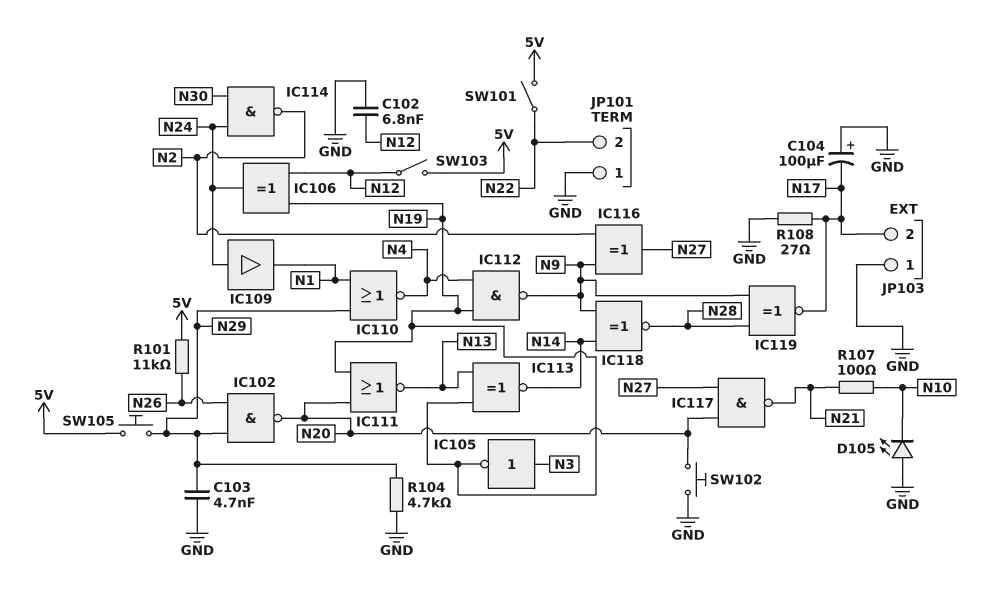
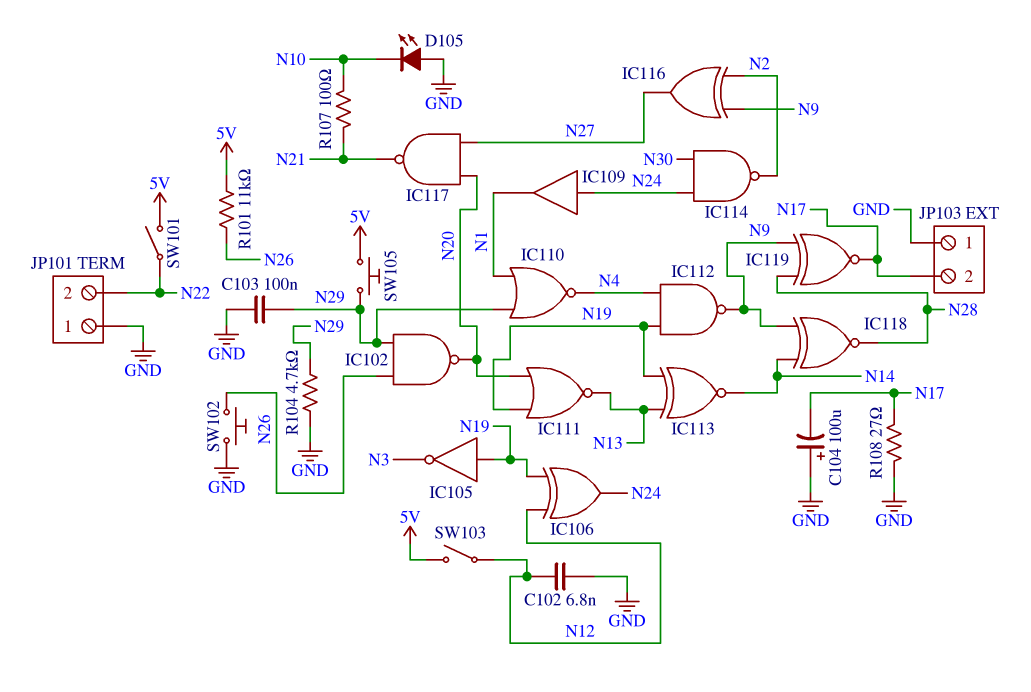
C103: 4.7nF (GND, N29) -> 100nF (GND, N29)
IC105: NOT (in N3, out N19) -> NOT (in N19, out N3)
SW102: button (GND, N20) -> button (GND, N26)

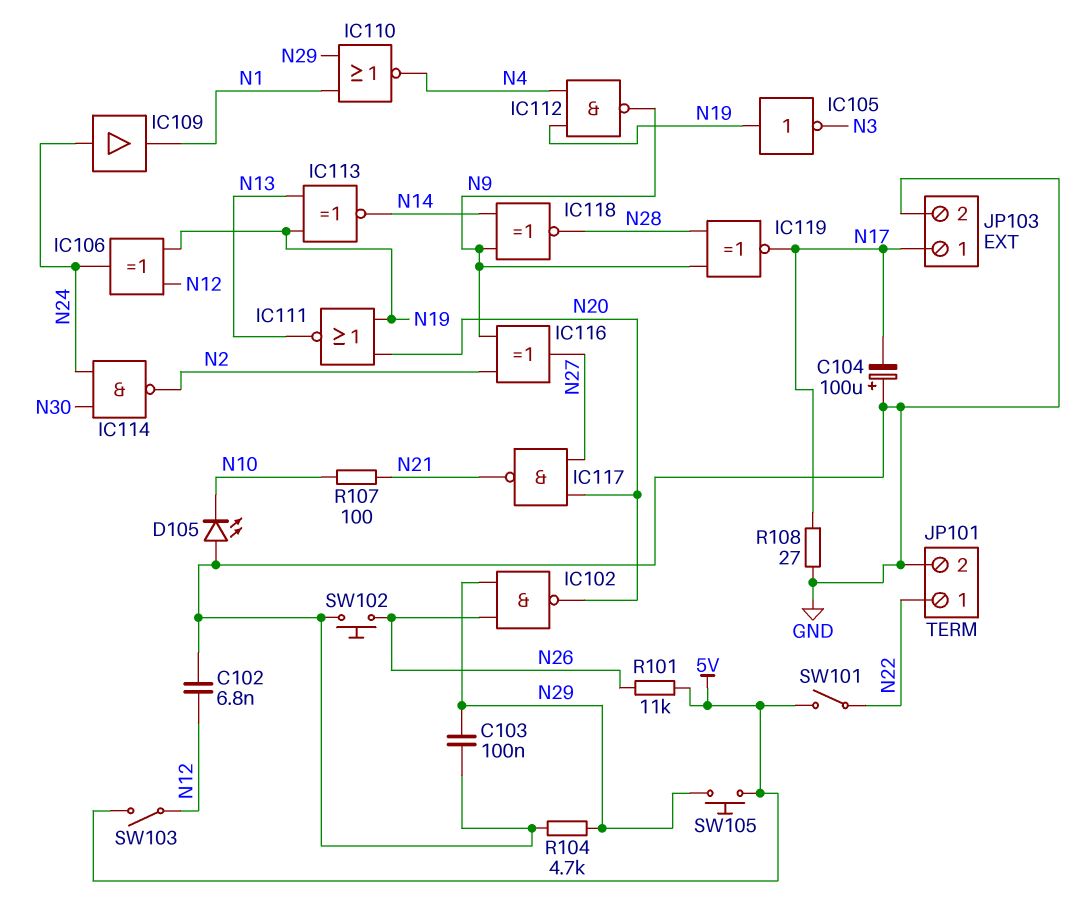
JP101 pin 1: GND -> N22
JP101 pin 2: N22 -> GND
JP103 pin 1: GND -> N17
JP103 pin 2: N17 -> GND

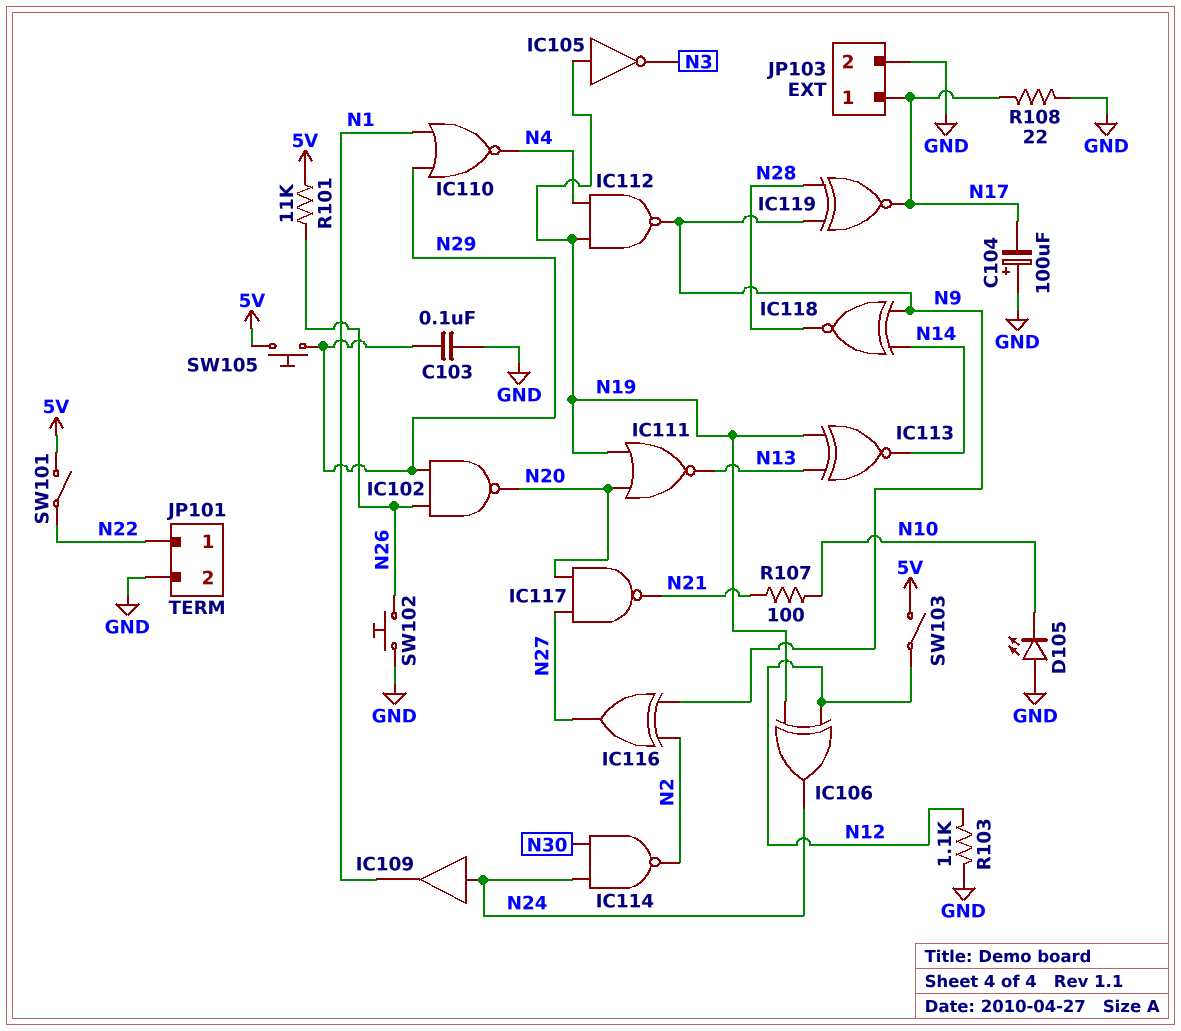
C102: 6.8nF (GND, N12) -> none
R103: none -> 1.1k (GND, N12)
R104: 4.7k (GND, N29) -> none
R108: 27 (GND, N17) -> 22 (GND, N17)

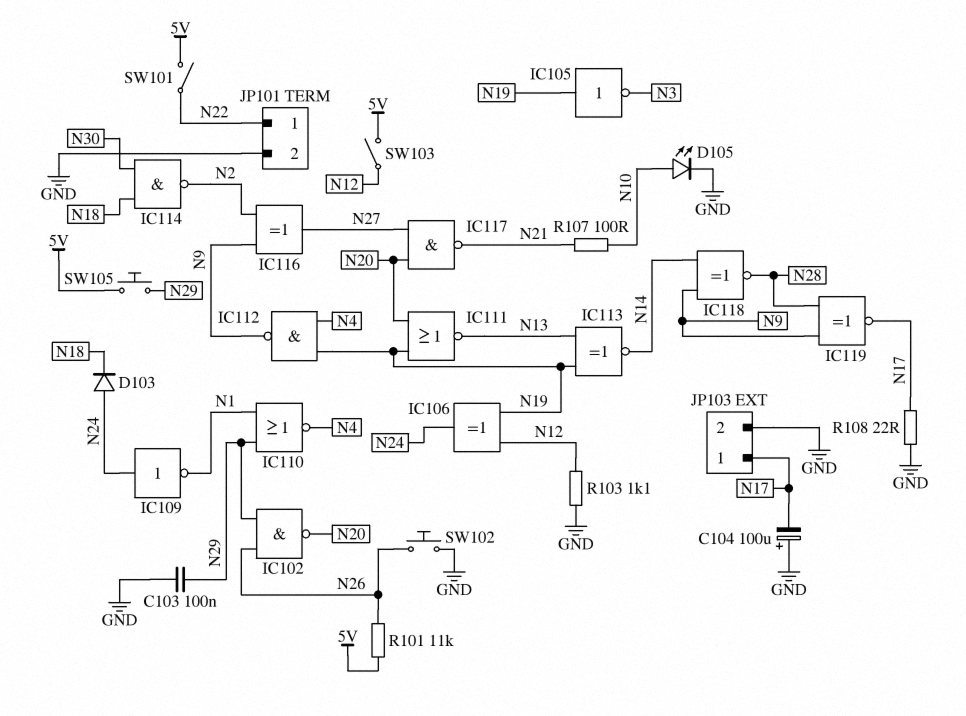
D103: none -> diode (A N24, K N18)
D105: LED (A GND, K N10) -> LED (A N10, K GND)
IC109: buffer (in N24, out N1) -> NOT (in N24, out N1)
IC114: NAND (in N24, in N30, out N2) -> NAND (in N18, in N30, out N2)

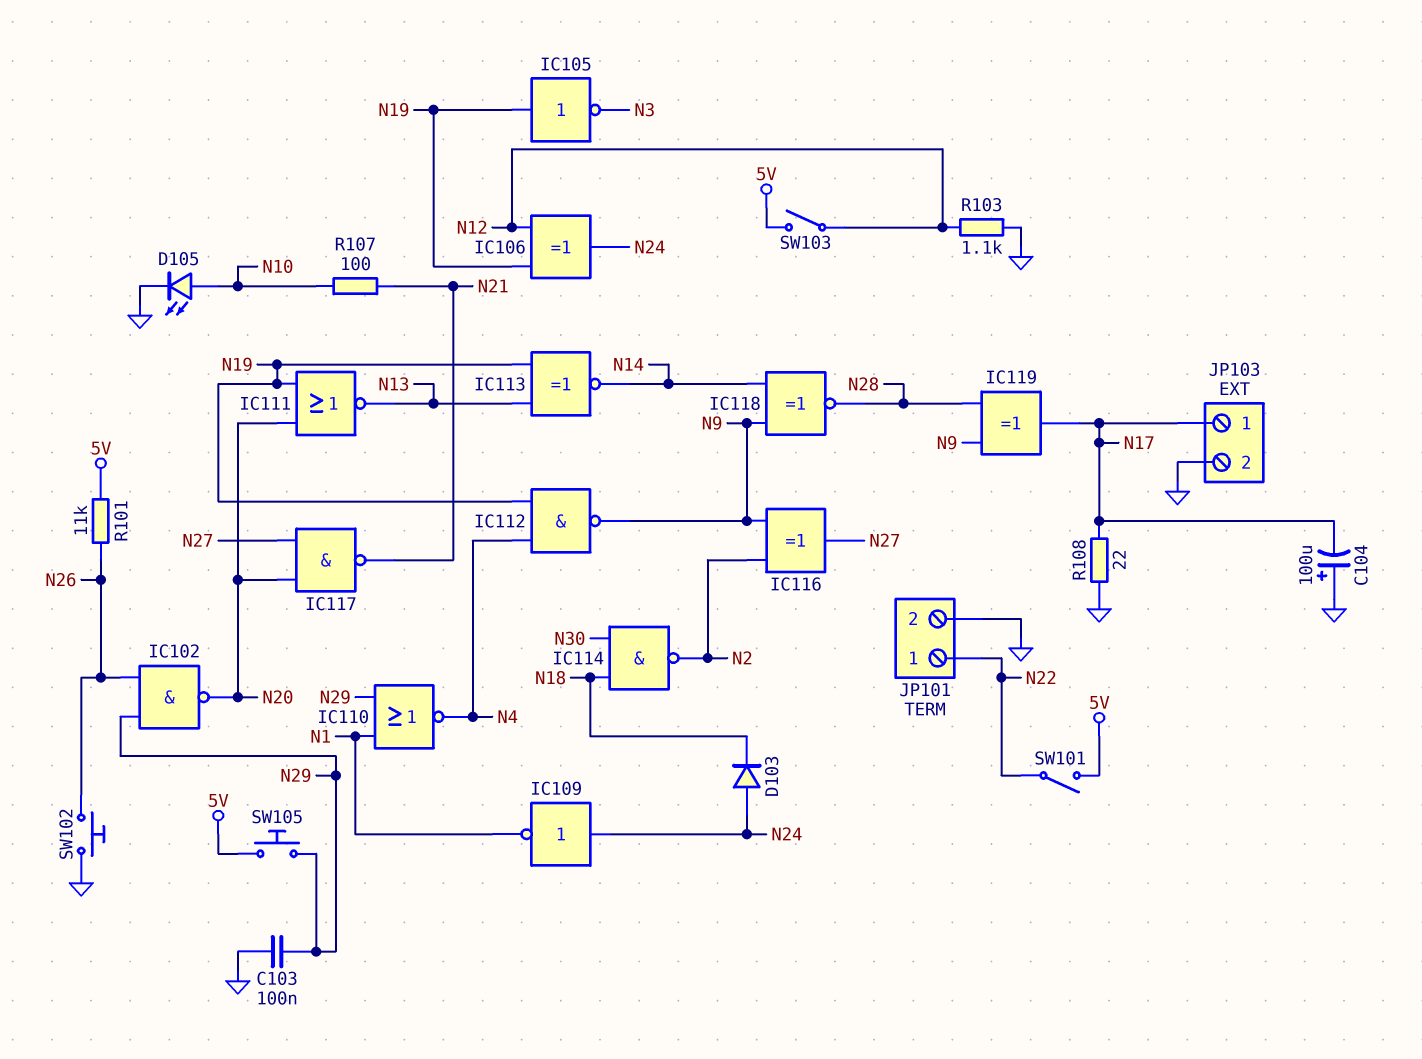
IC119: XNOR (in N9, in N28, out N17) -> XOR (in N9, in N28, out N17)

